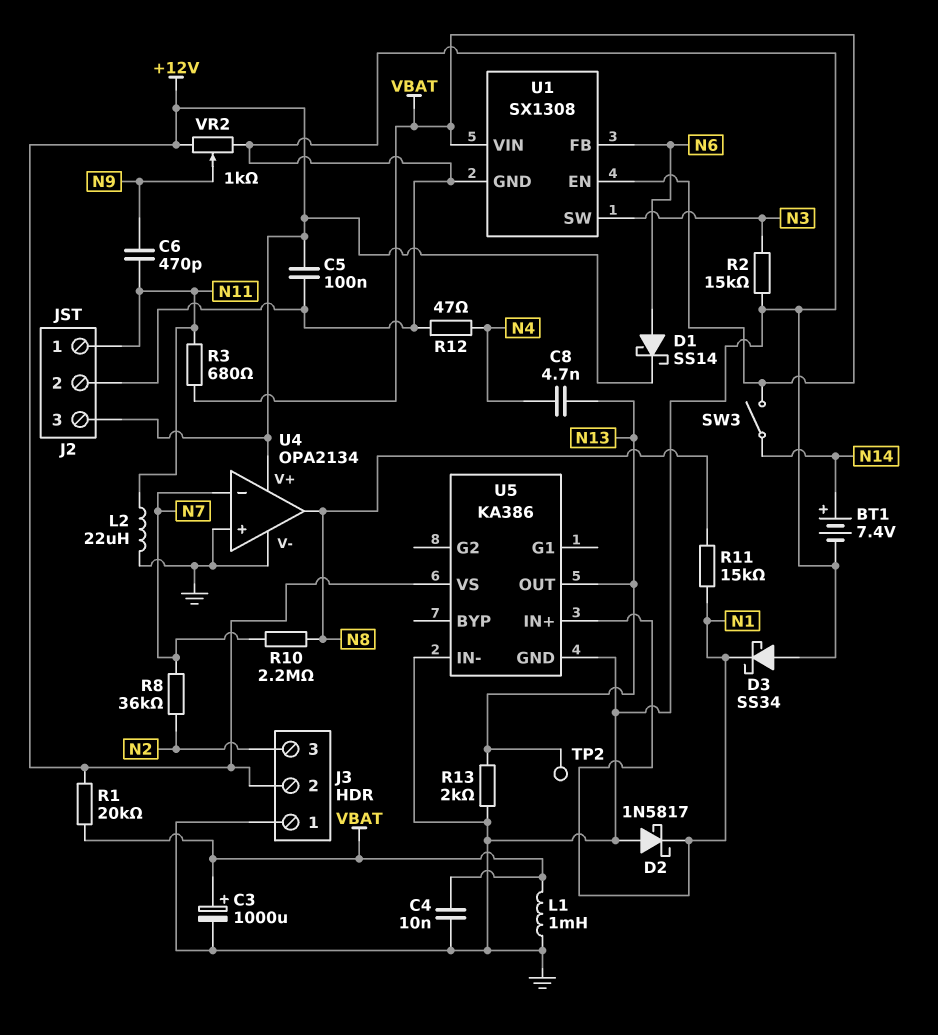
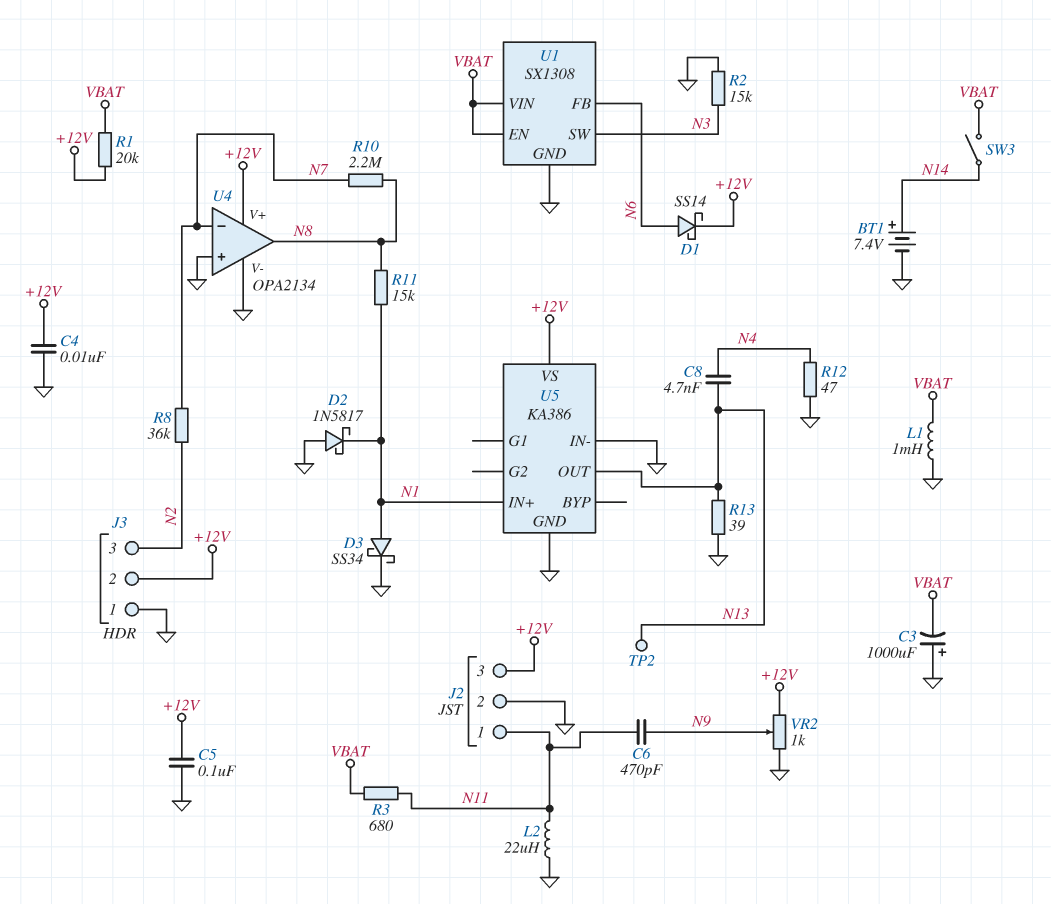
C3: 1000uF (plus VBAT, minus GND) -> 1000uF (plus GND, minus VBAT)
C4: 10nF (GND, VBAT) -> 10nF (+12V, GND)
D3: schottky SS34 (A GND, K N1) -> schottky SS34 (A N1, K GND)
R13: 2k (GND, N13) -> 39 (GND, N13)

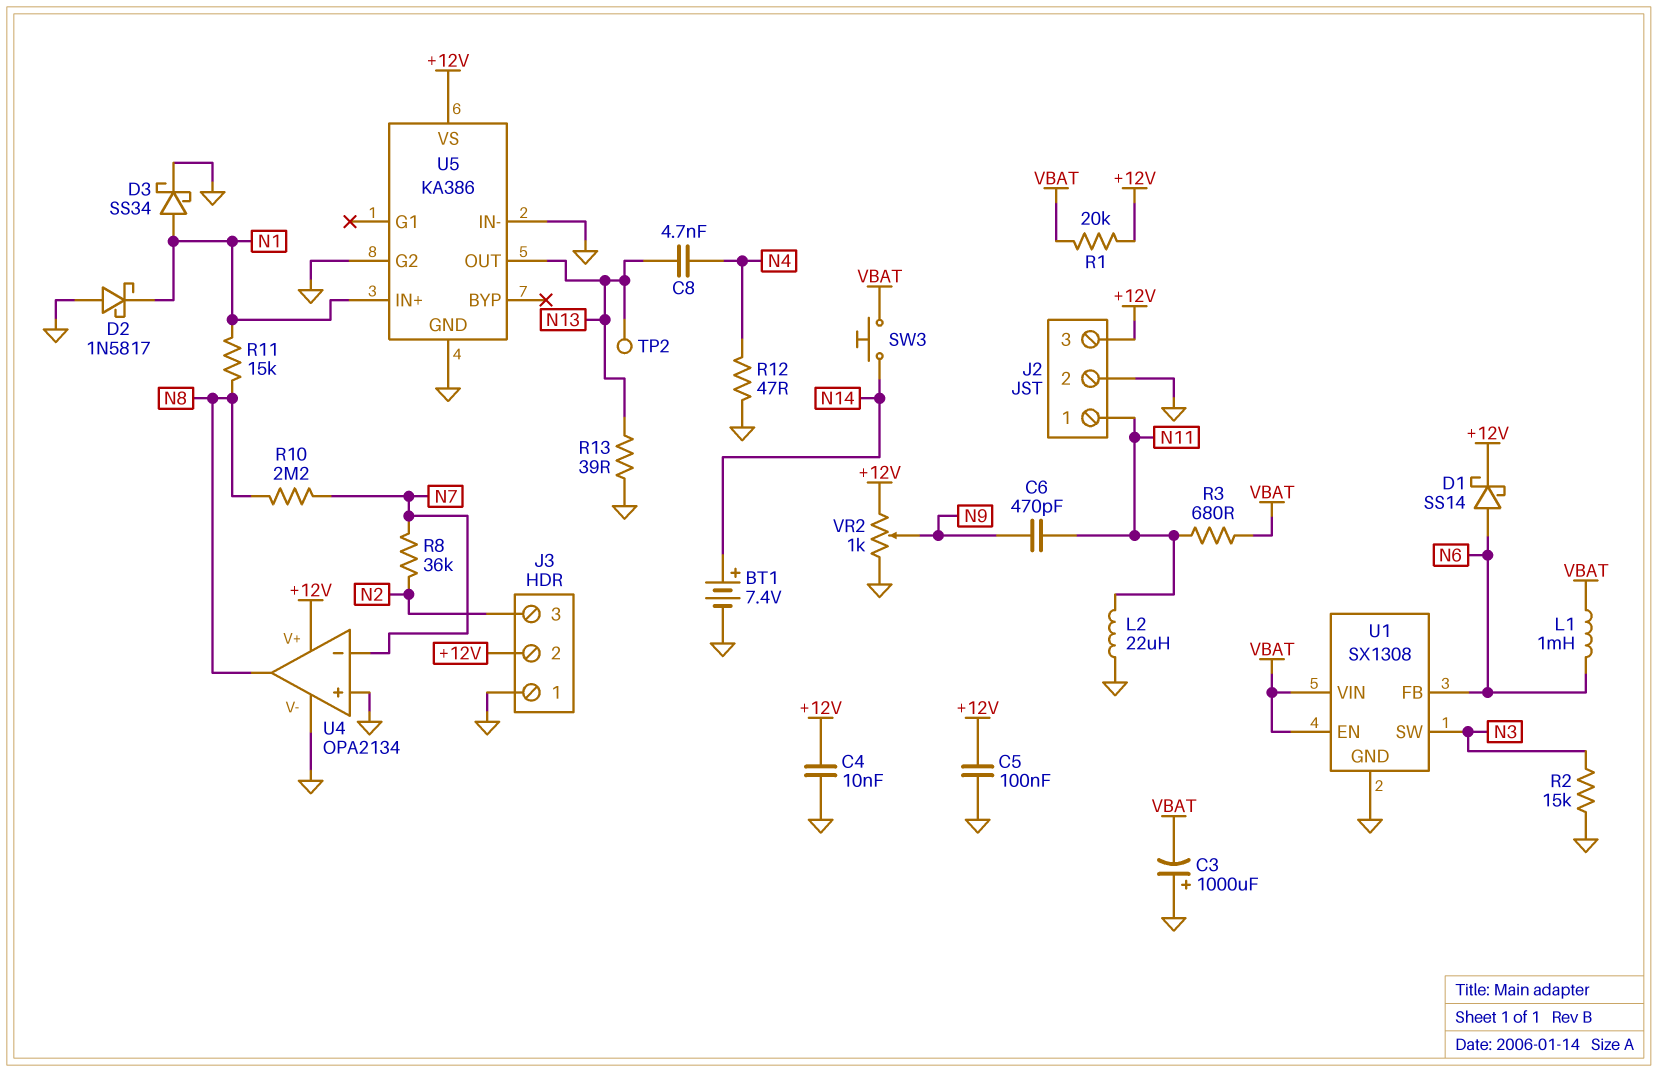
L1: 1mH (GND, VBAT) -> 1mH (N6, VBAT)
SW3: switch (N14, VBAT) -> button (N14, VBAT)
U5 pin G2: none -> GND

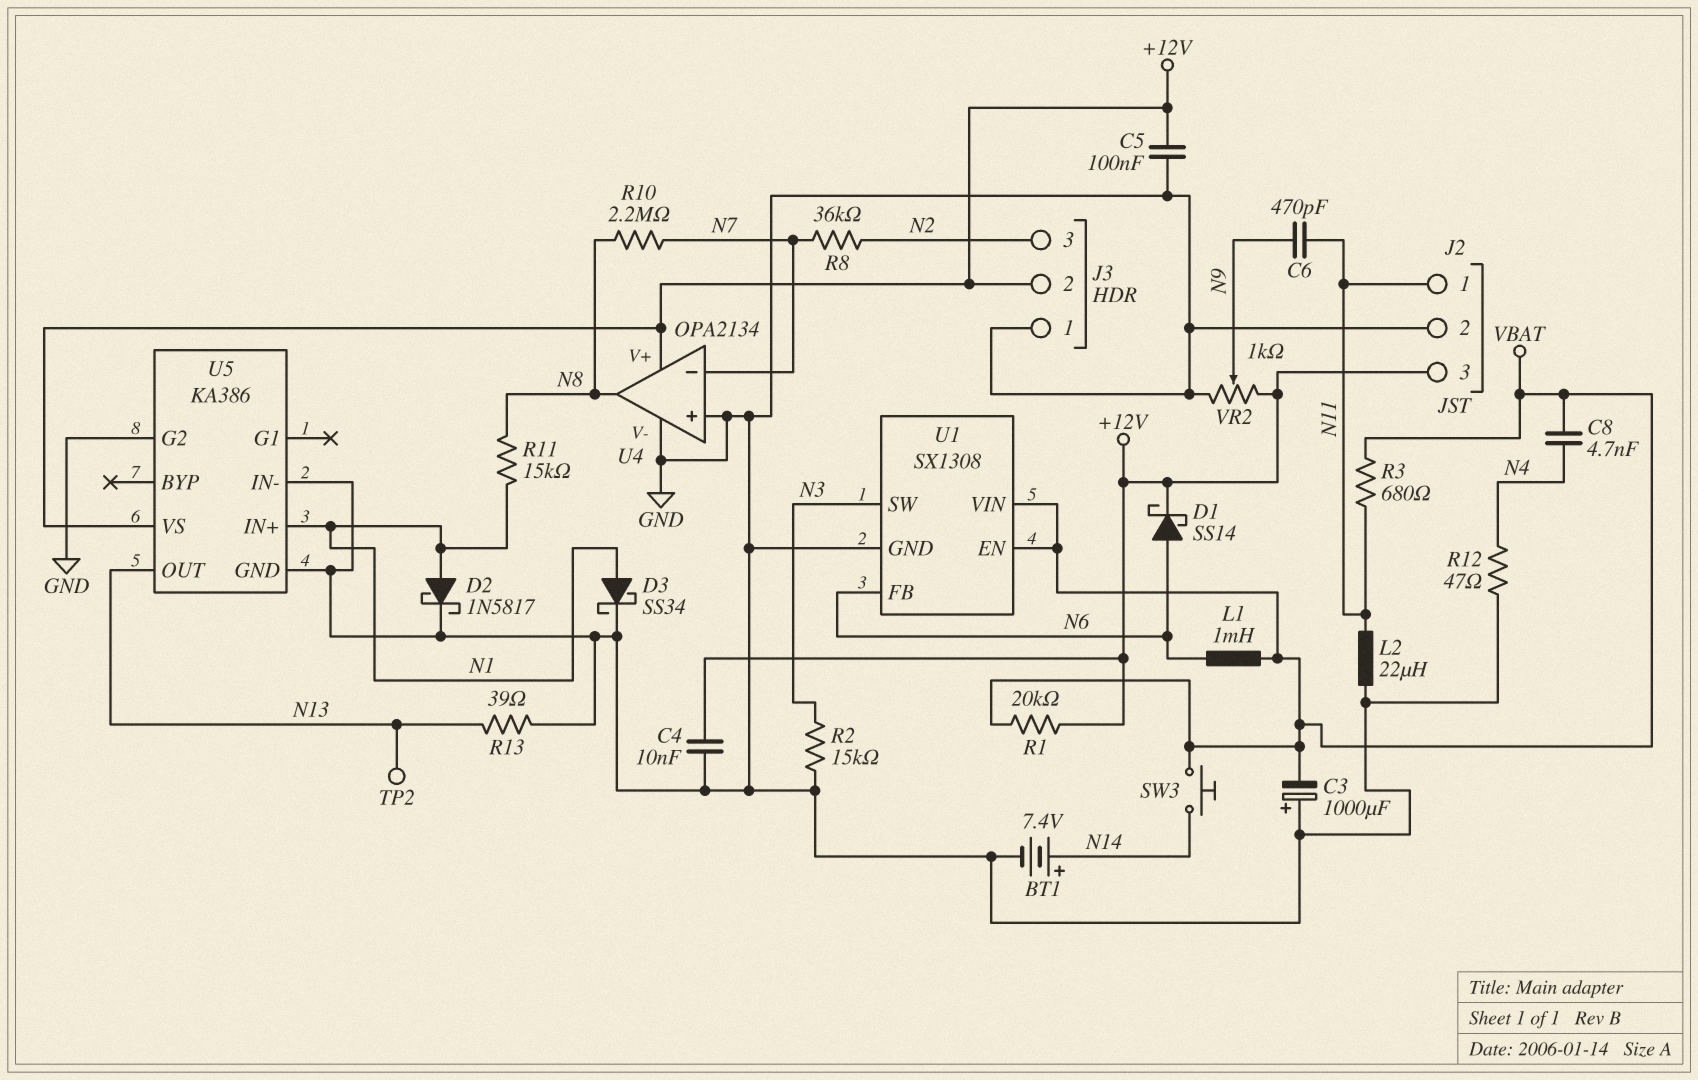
C8: 4.7nF (N4, N13) -> 4.7nF (N4, VBAT)
D2: schottky 1N5817 (A GND, K N1) -> schottky 1N5817 (A N1, K GND)

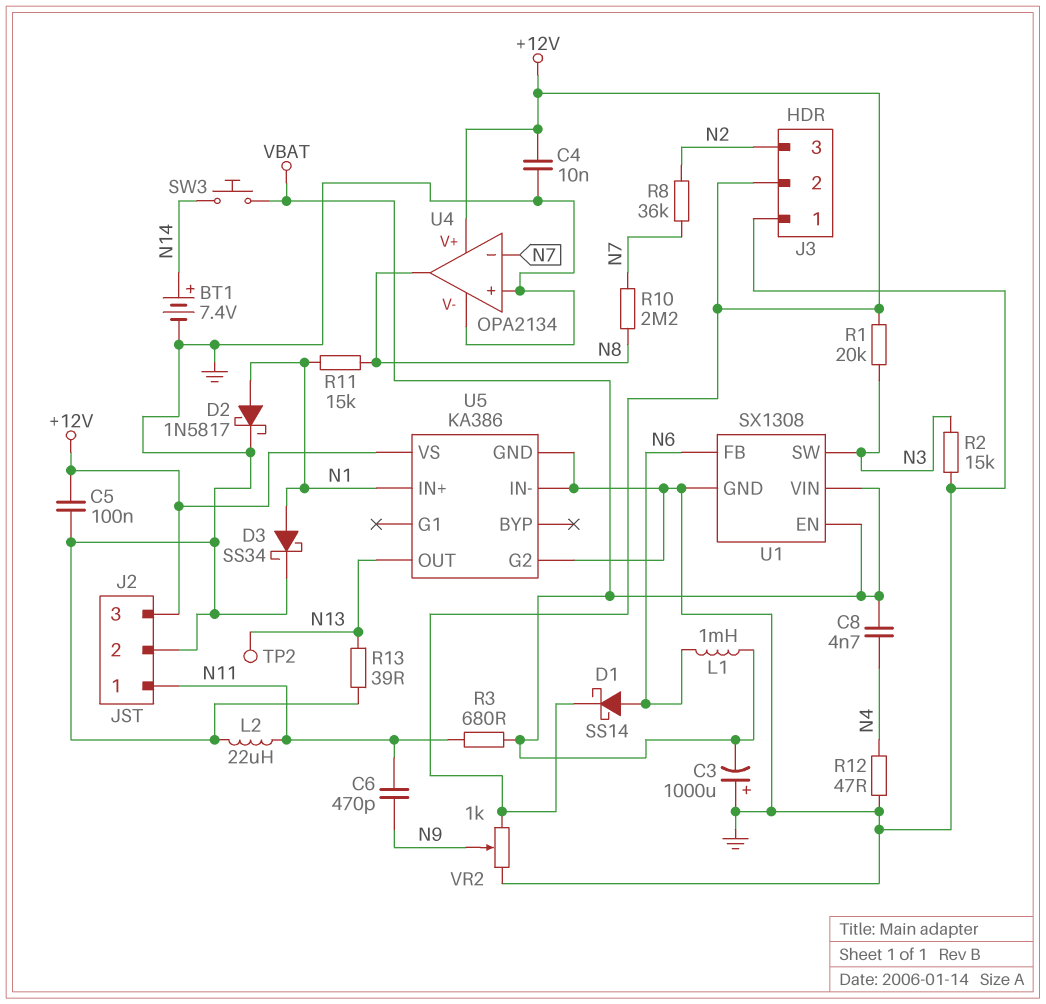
R1: 20k (+12V, VBAT) -> 20k (+12V, N3)

